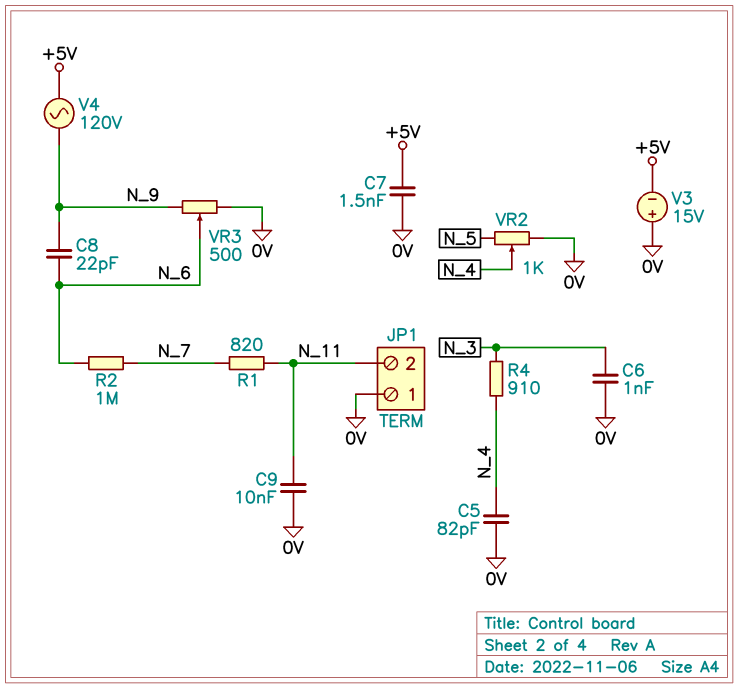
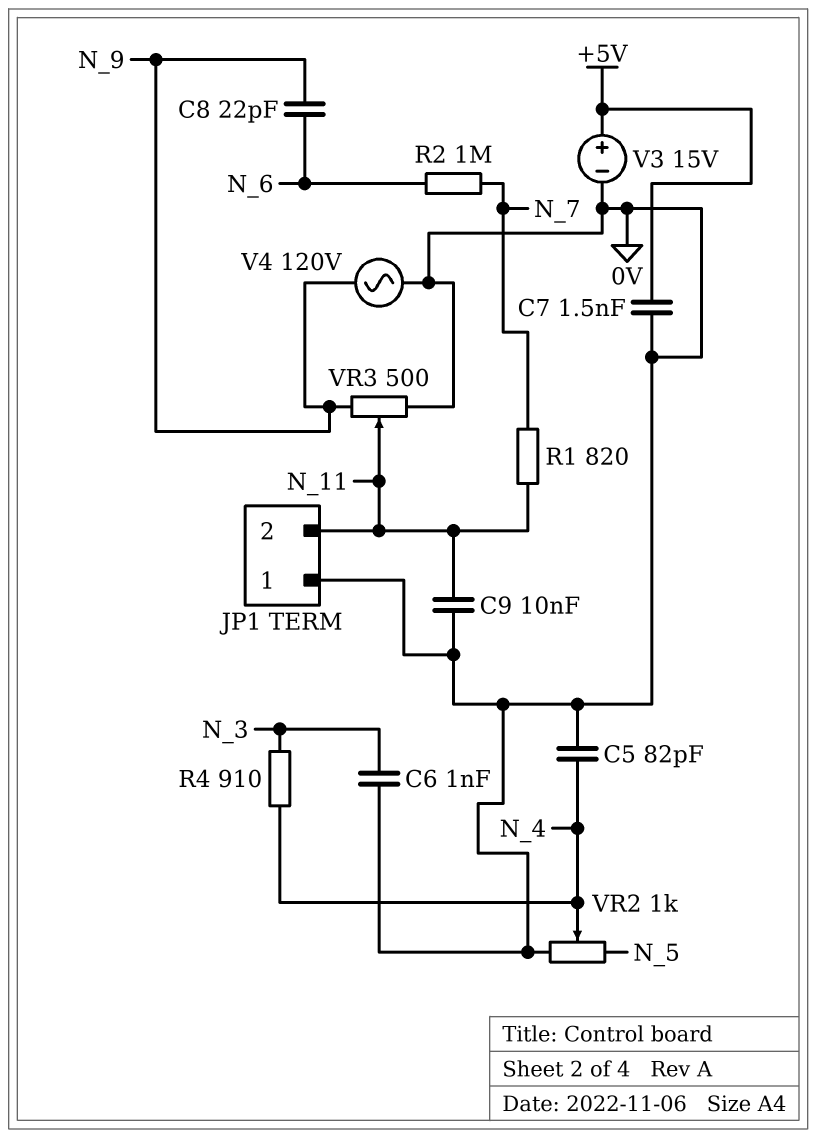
V3: 15V (plus 0V, minus +5V) -> 15V (plus +5V, minus 0V)
V4: AC 120V (+5V, N_9) -> AC 120V (0V, N_9)
VR3: 500 (0V, N_9, wiper N_6) -> 500 (0V, N_9, wiper N_11)

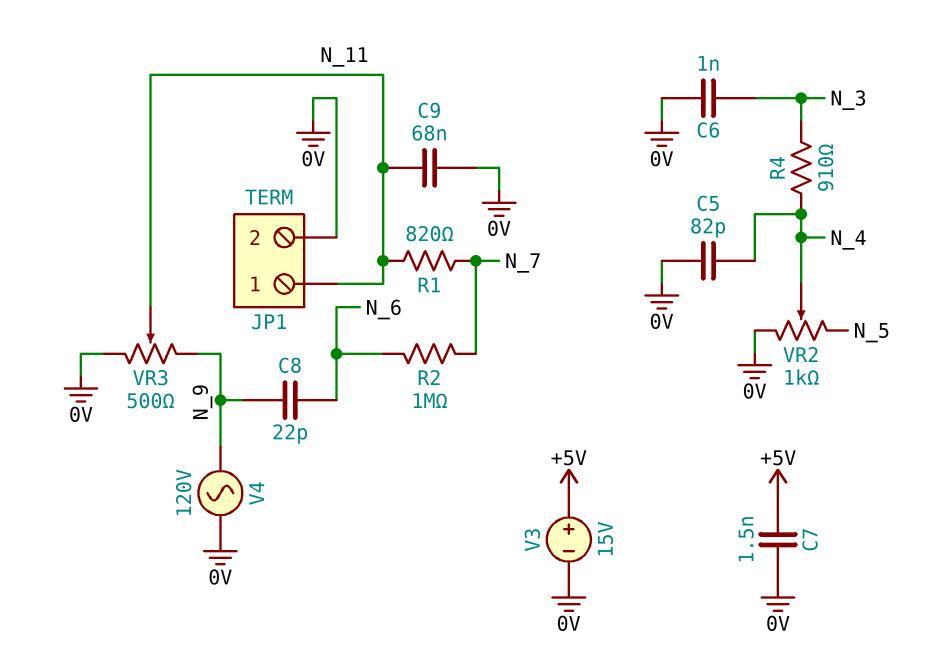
C9: 10nF (0V, N_11) -> 68nF (0V, N_11)
JP1 pin 1: 0V -> N_11
JP1 pin 2: N_11 -> 0V

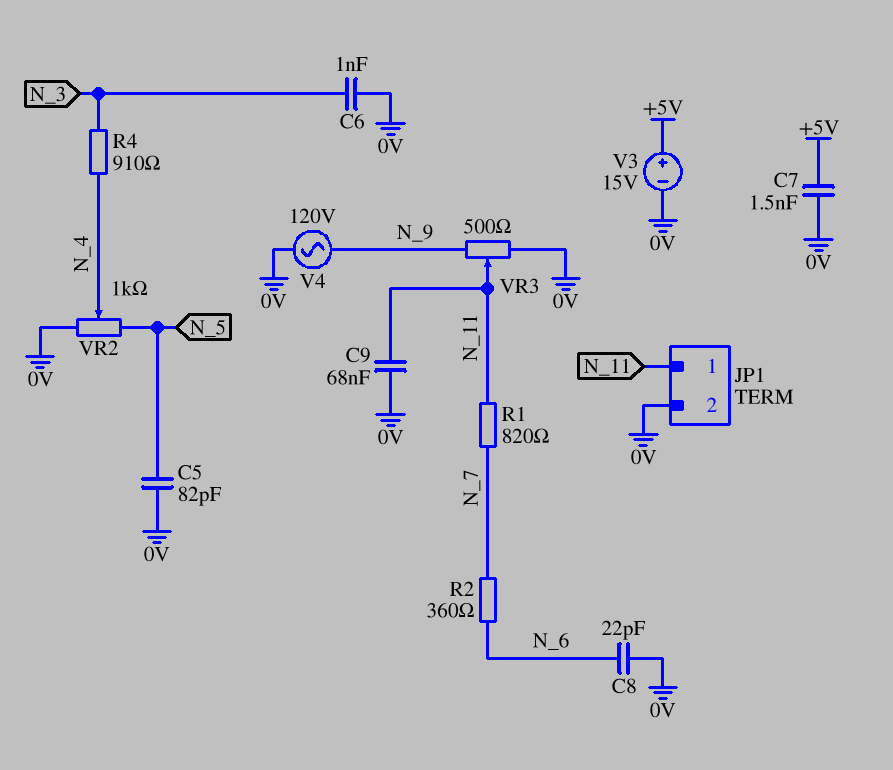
C5: 82pF (0V, N_4) -> 82pF (0V, N_5)
C8: 22pF (N_6, N_9) -> 22pF (0V, N_6)
R2: 1M (N_6, N_7) -> 360 (N_6, N_7)

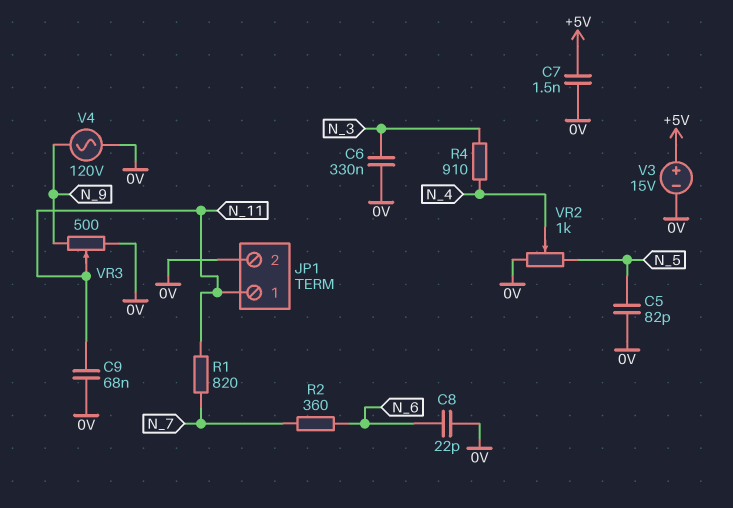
C6: 1nF (0V, N_3) -> 330nF (0V, N_3)

